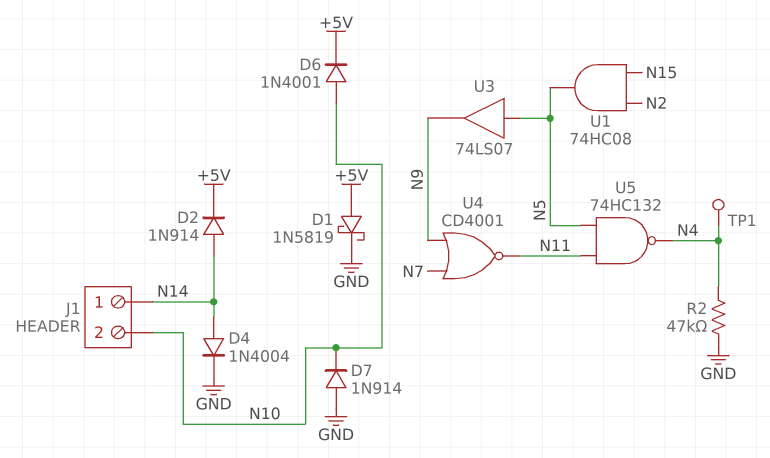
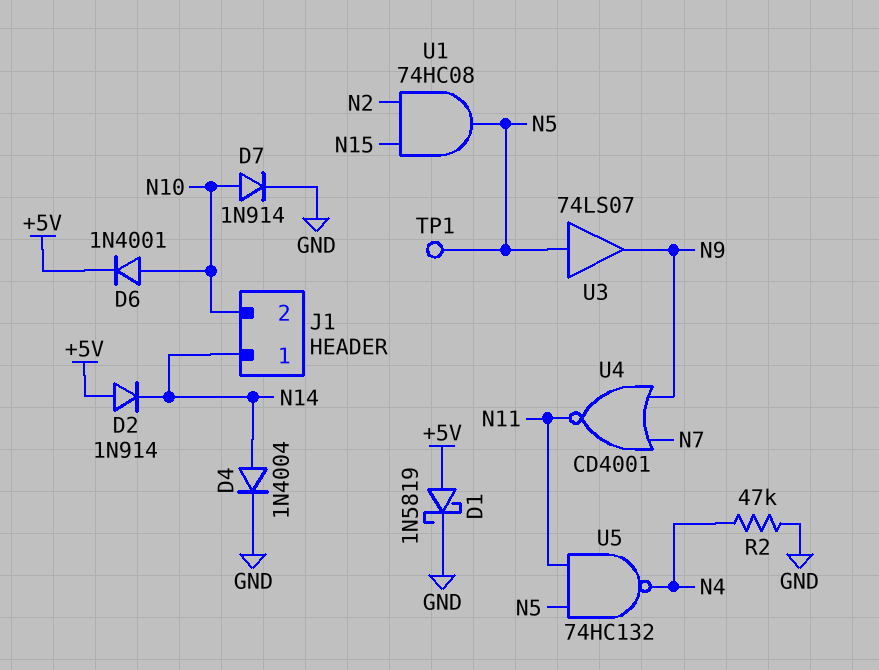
D2: diode 1N914 (A N14, K +5V) -> diode 1N914 (A +5V, K N14)
D7: diode 1N914 (A GND, K N10) -> diode 1N914 (A N10, K GND)
TP1: test point (N4) -> test point (N5)

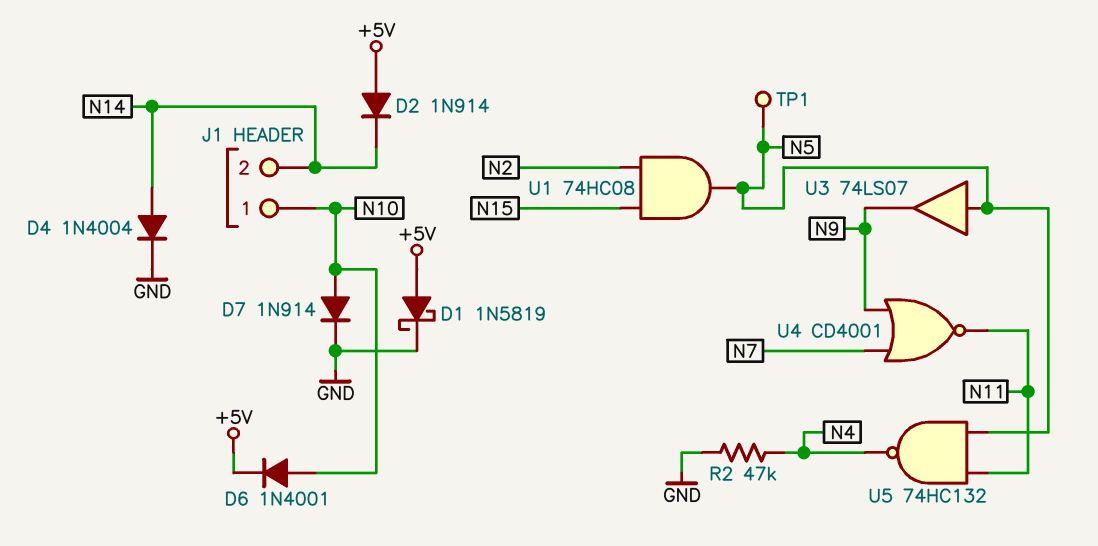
J1 pin 1: N14 -> N10
J1 pin 2: N10 -> N14

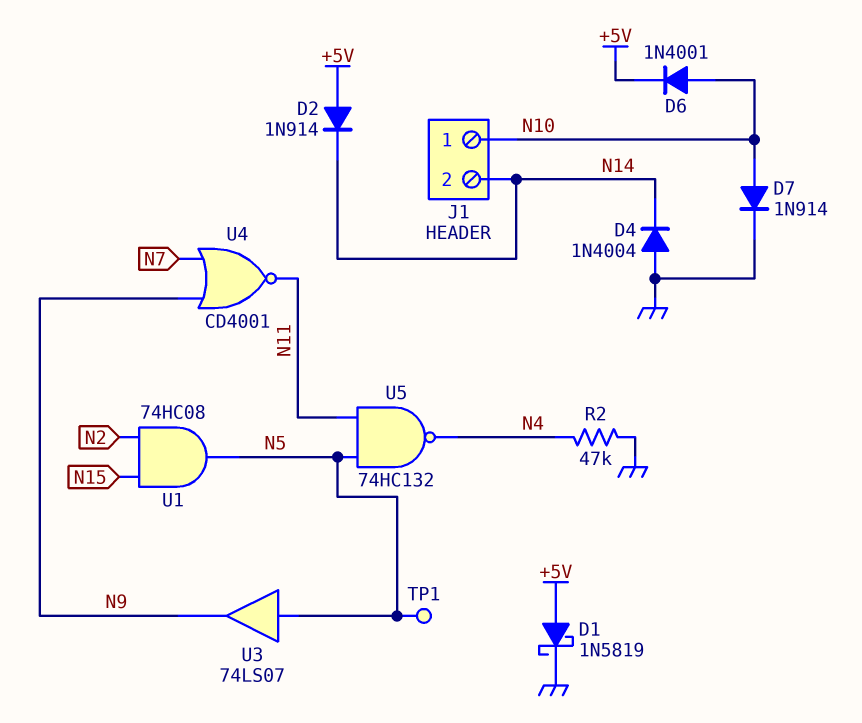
D4: diode 1N4004 (A N14, K GND) -> diode 1N4004 (A GND, K N14)

